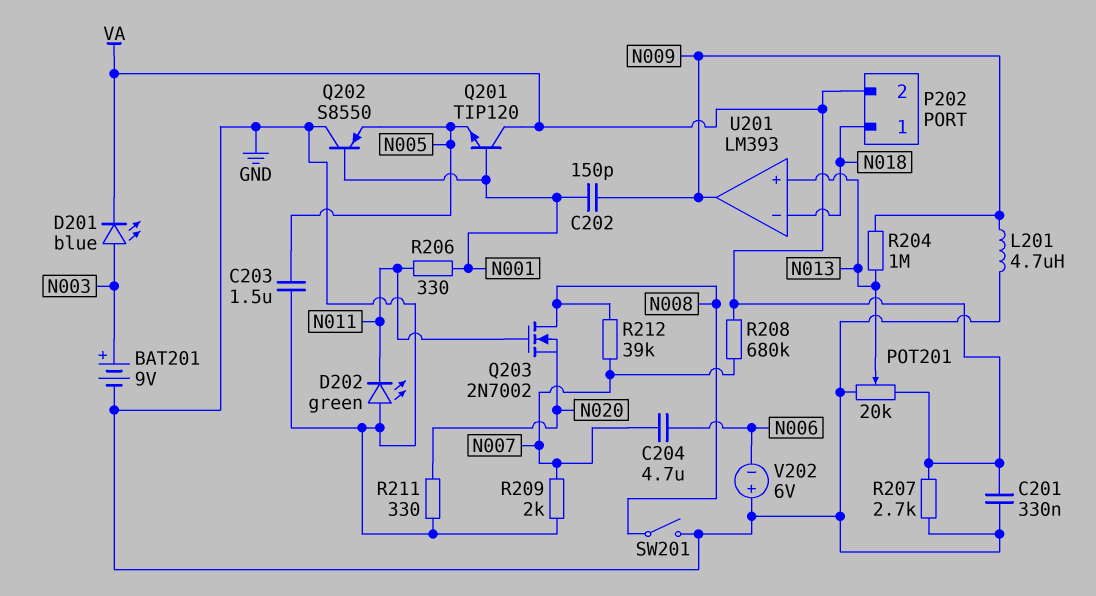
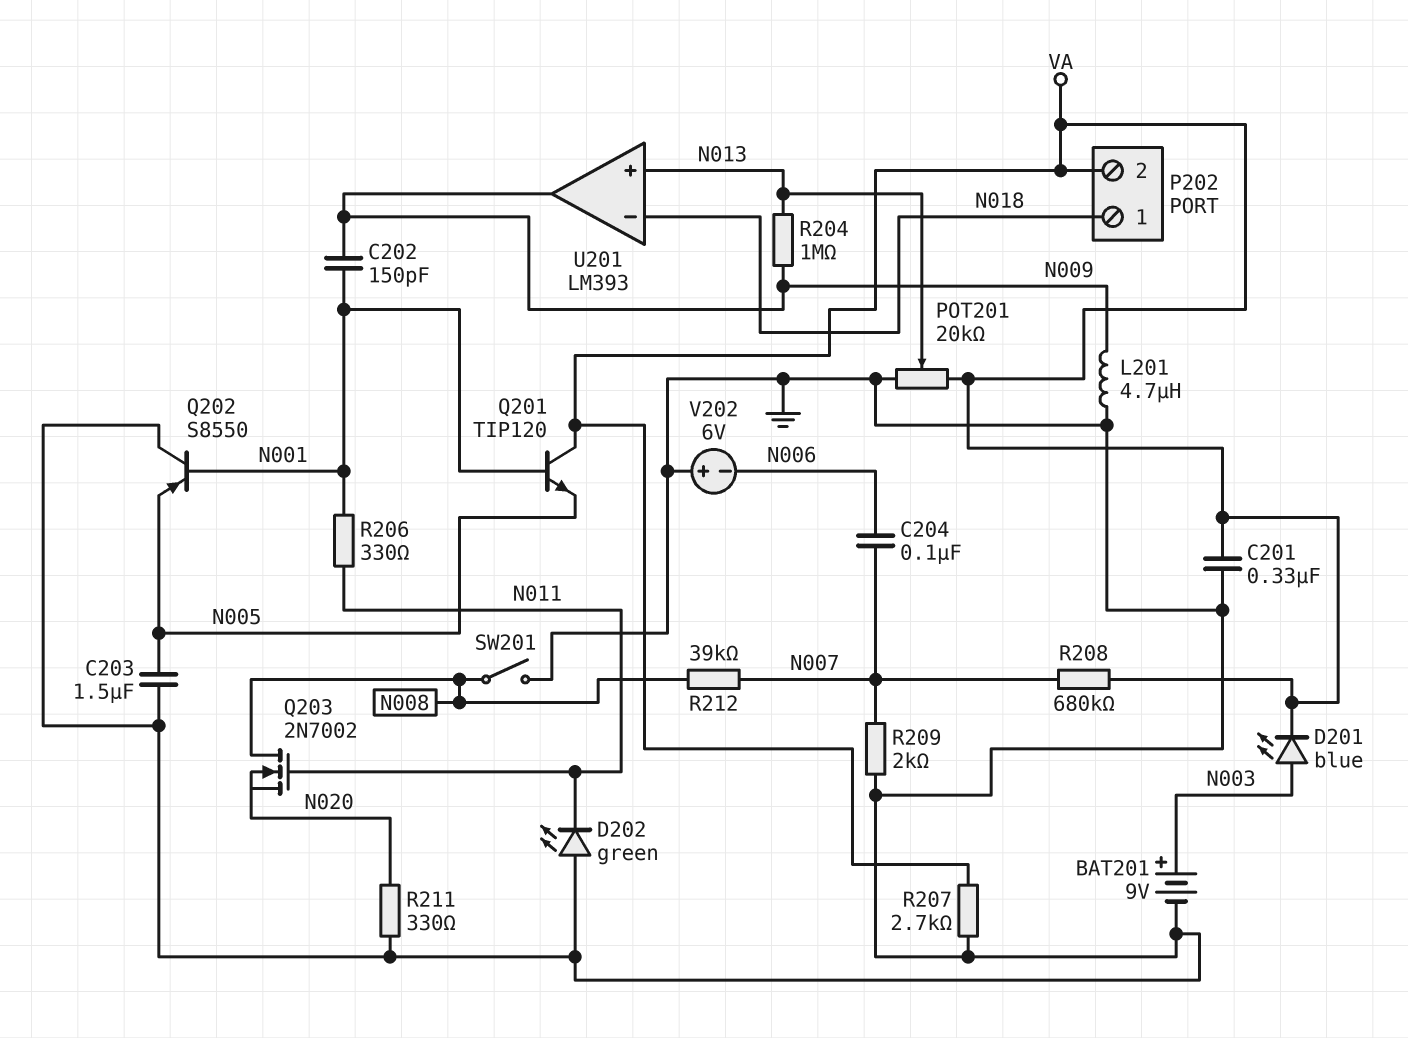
C204: 4.7uF (N006, N007) -> 100nF (N006, N007)

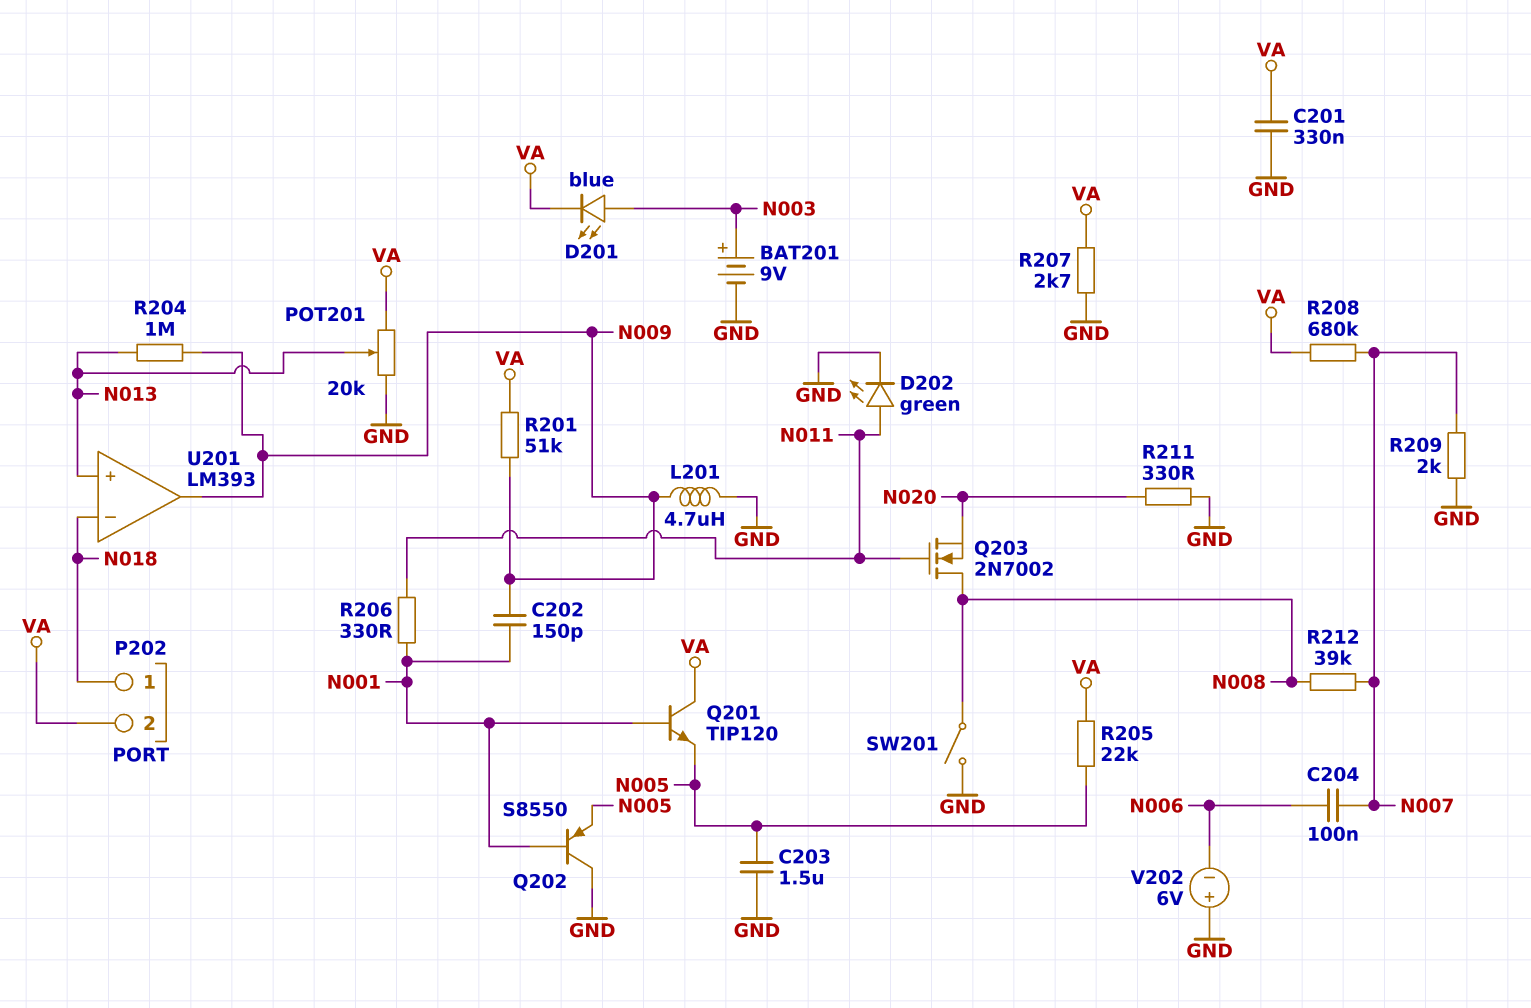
D202: LED green (A GND, K N011) -> LED green (A N011, K GND)
R201: none -> 51k (N009, VA)
R205: none -> 22k (N005, VA)

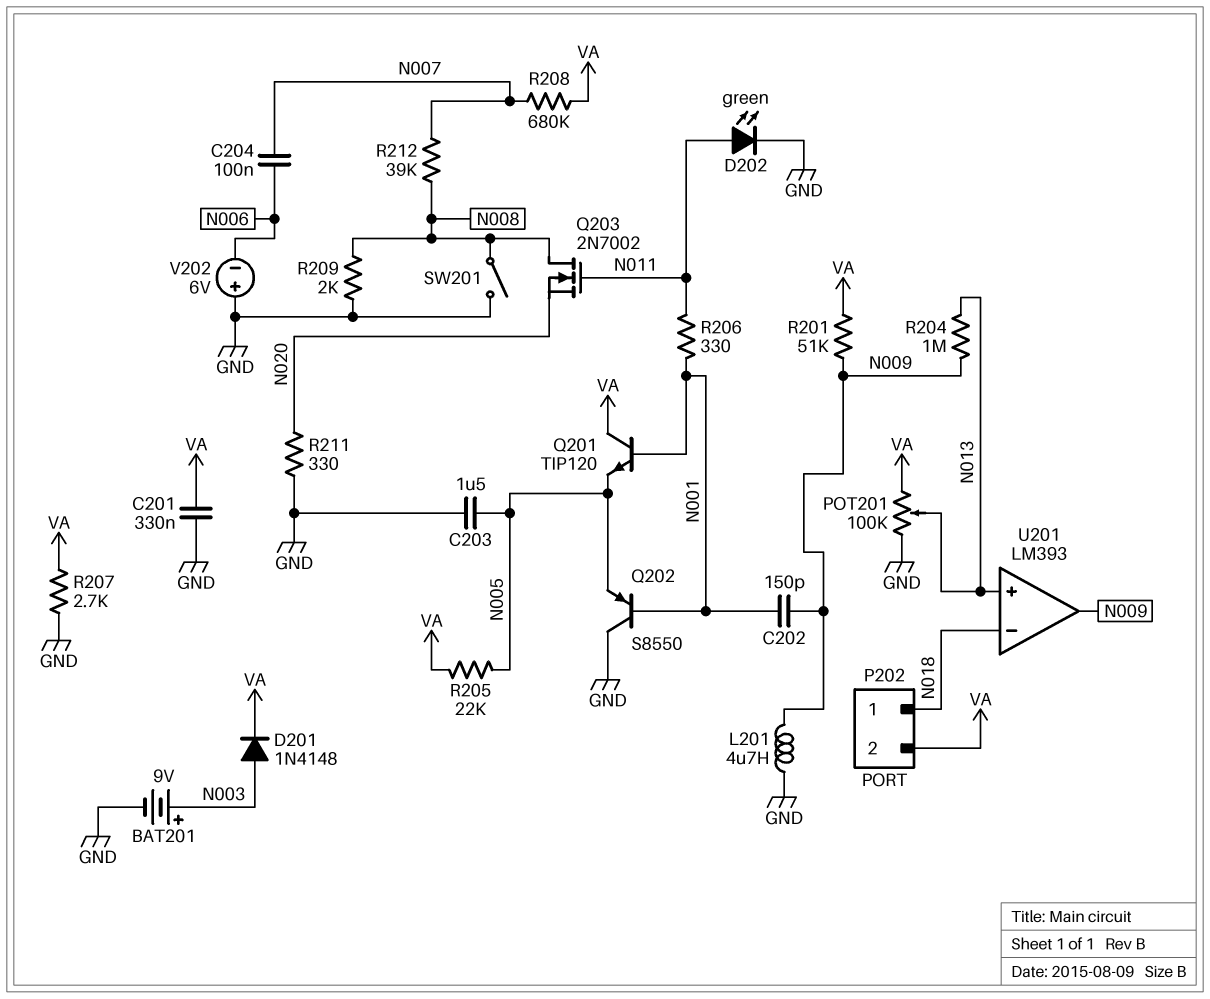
D201: LED blue (A N003, K VA) -> diode 1N4148 (A N003, K VA)
POT201: 20k (GND, VA, wiper N013) -> 100k (GND, VA, wiper N013)
R209: 2k (GND, N007) -> 2k (GND, N008)

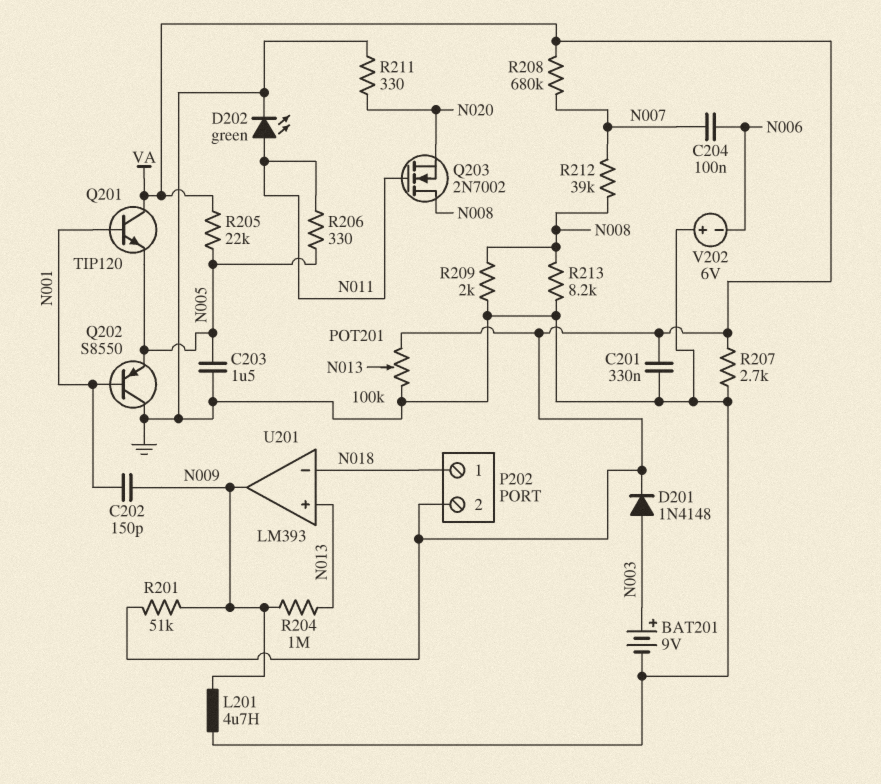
R206: 330 (N001, N011) -> 330 (N005, N011)
R213: none -> 8.2k (GND, N008)
SW201: switch (GND, N008) -> none

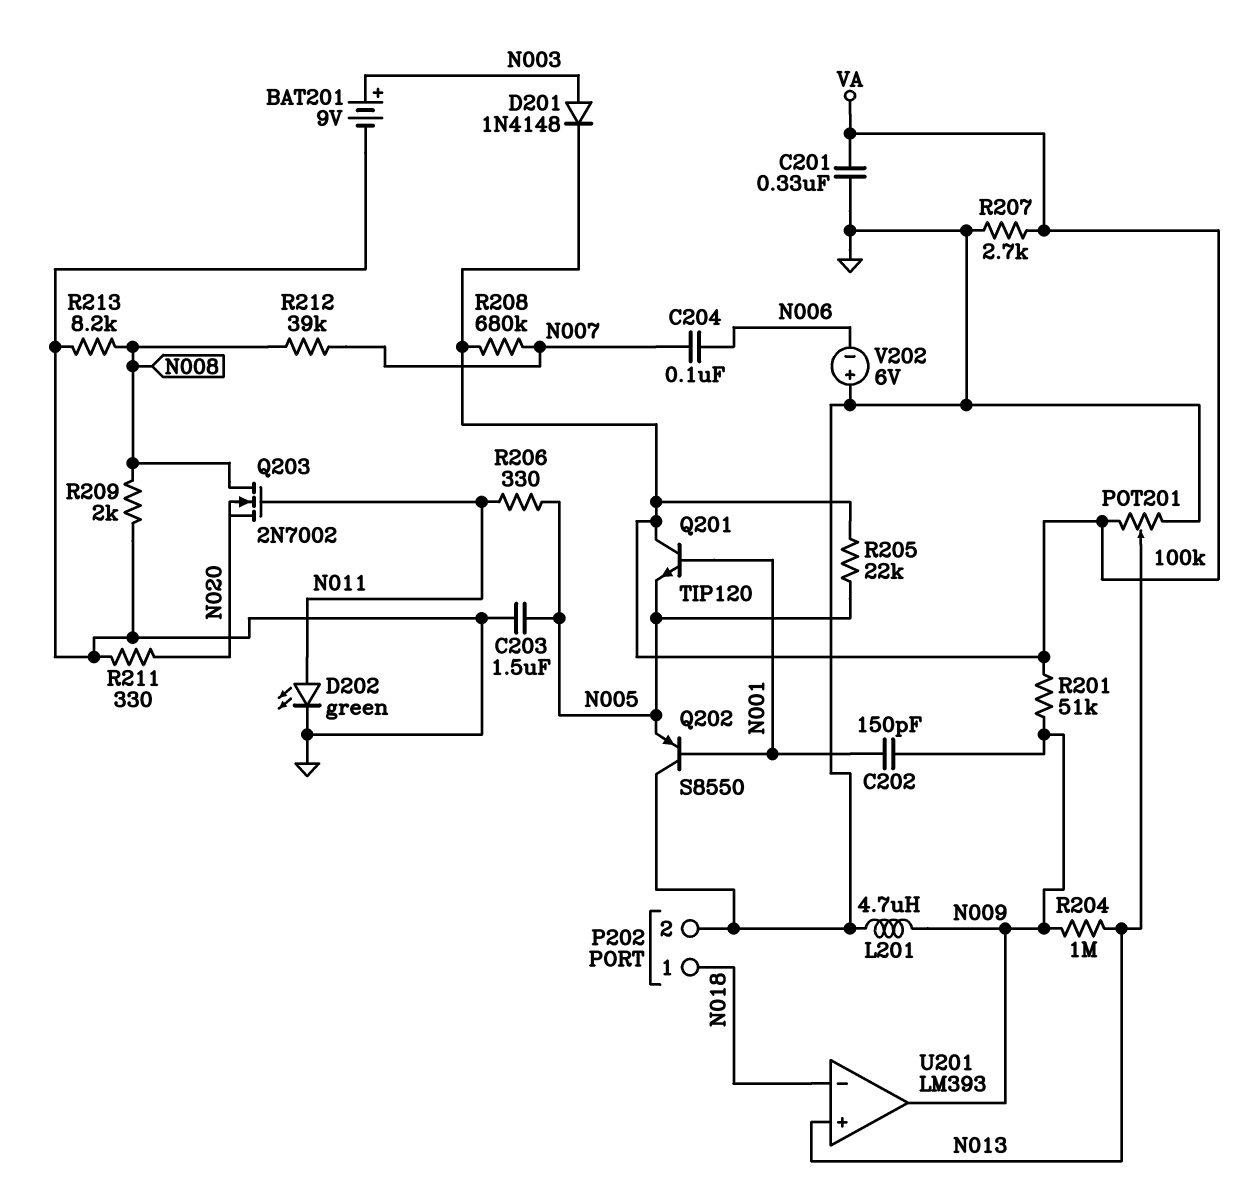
P202 pin 2: VA -> GND

